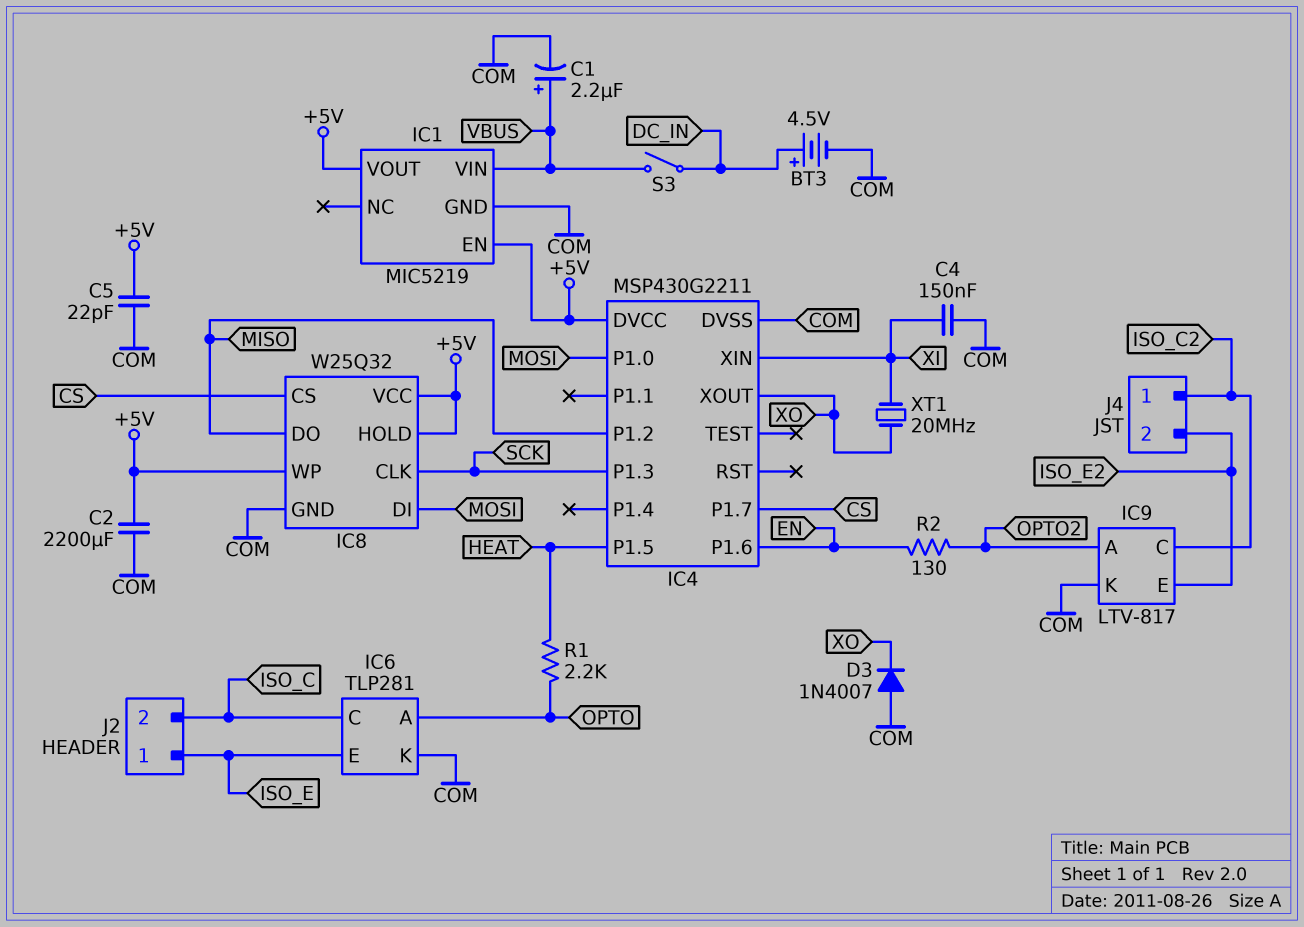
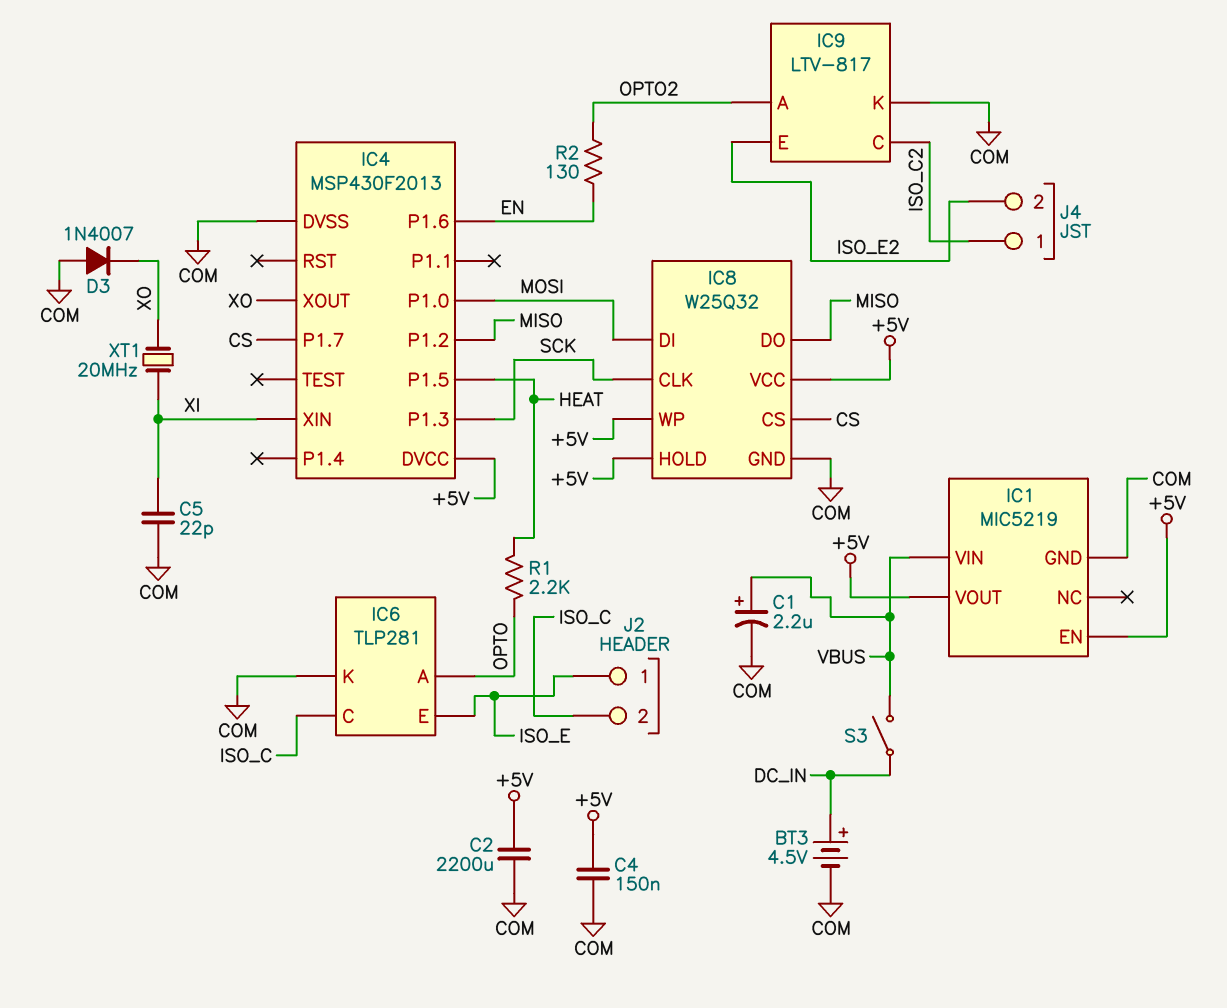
C4: 150nF (COM, XI) -> 150nF (+5V, COM)
C5: 22pF (+5V, COM) -> 22pF (COM, XI)
IC4: MSP430G2211 -> MSP430F2013

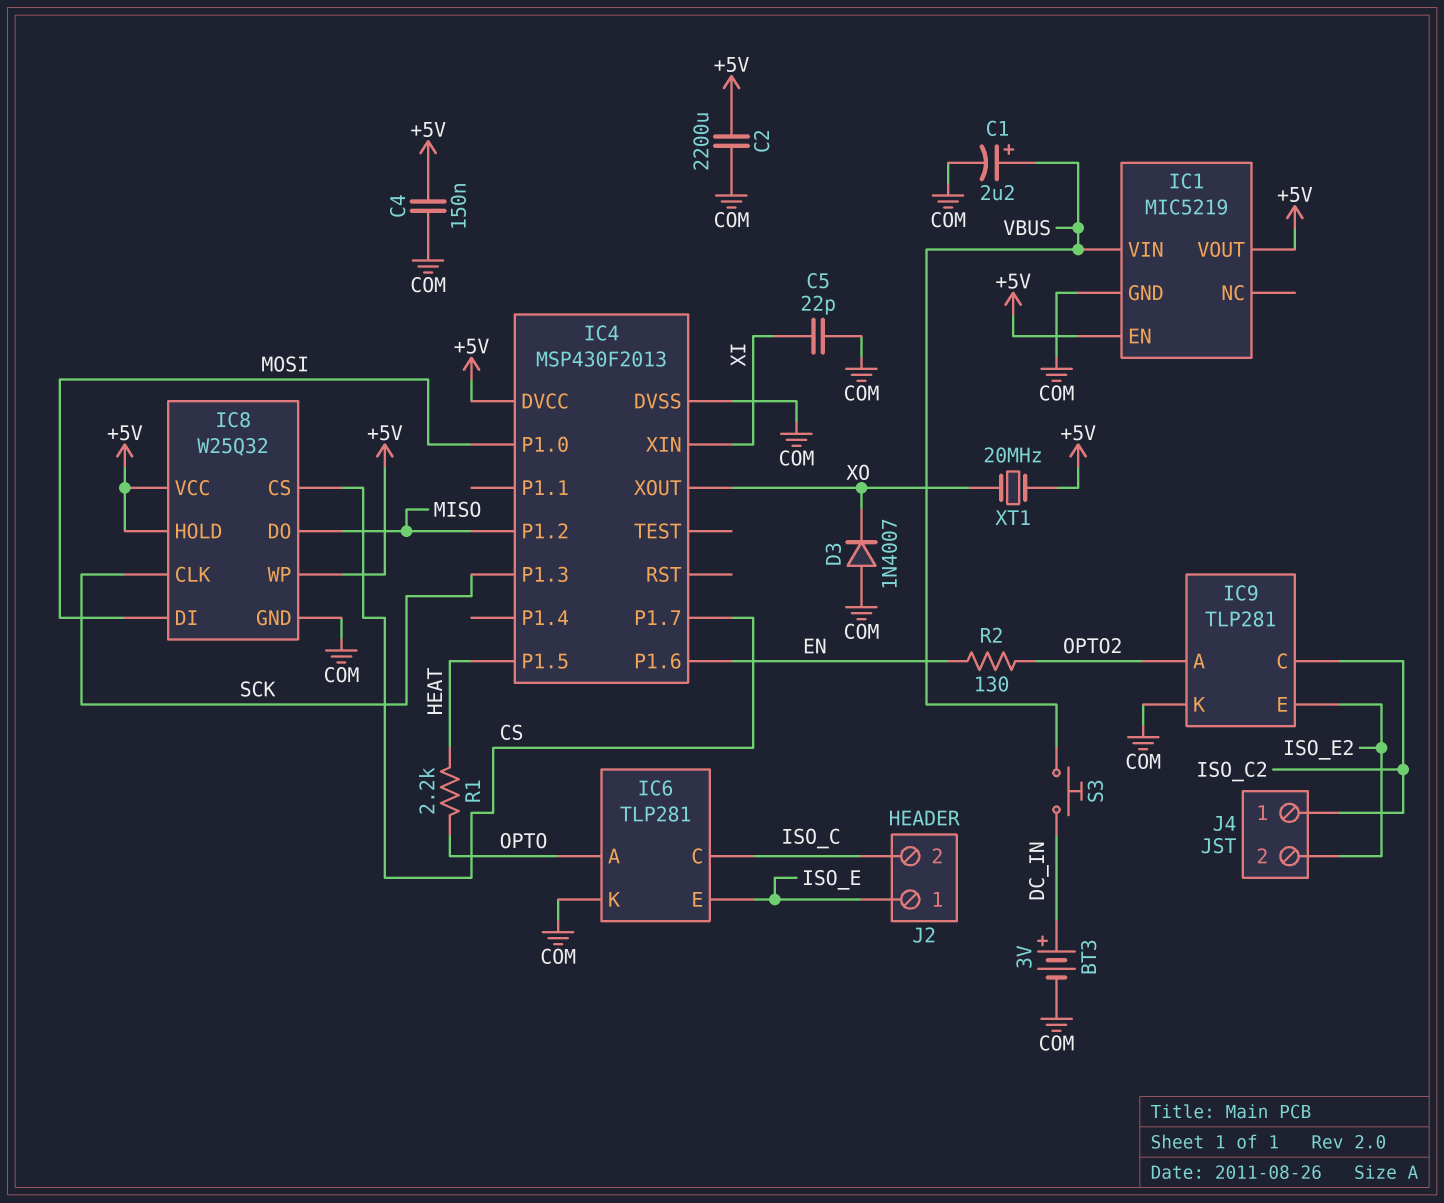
BT3: 4.5V (plus DC_IN, minus COM) -> 3V (plus DC_IN, minus COM)
IC9: LTV-817 -> TLP281
S3: switch (DC_IN, VBUS) -> button (DC_IN, VBUS)
XT1: 20MHz (XI, XO) -> 20MHz (+5V, XO)

